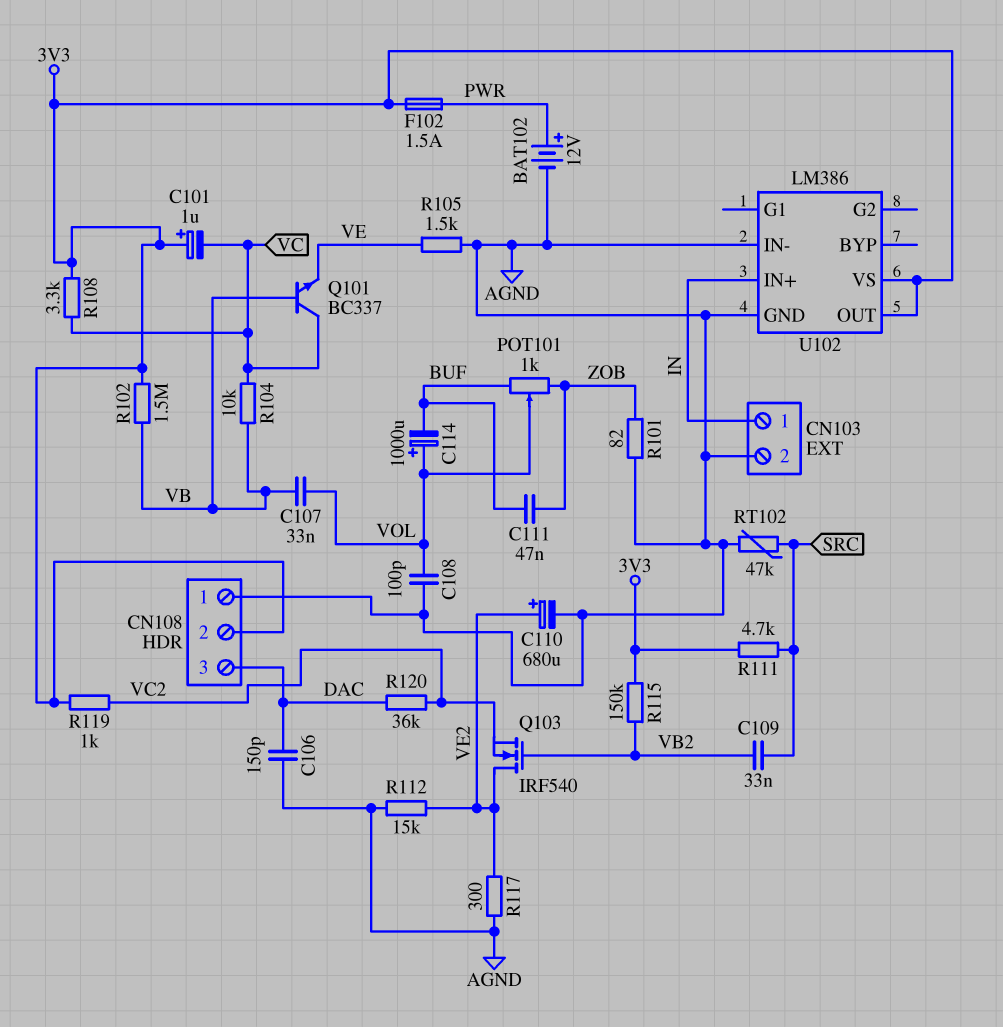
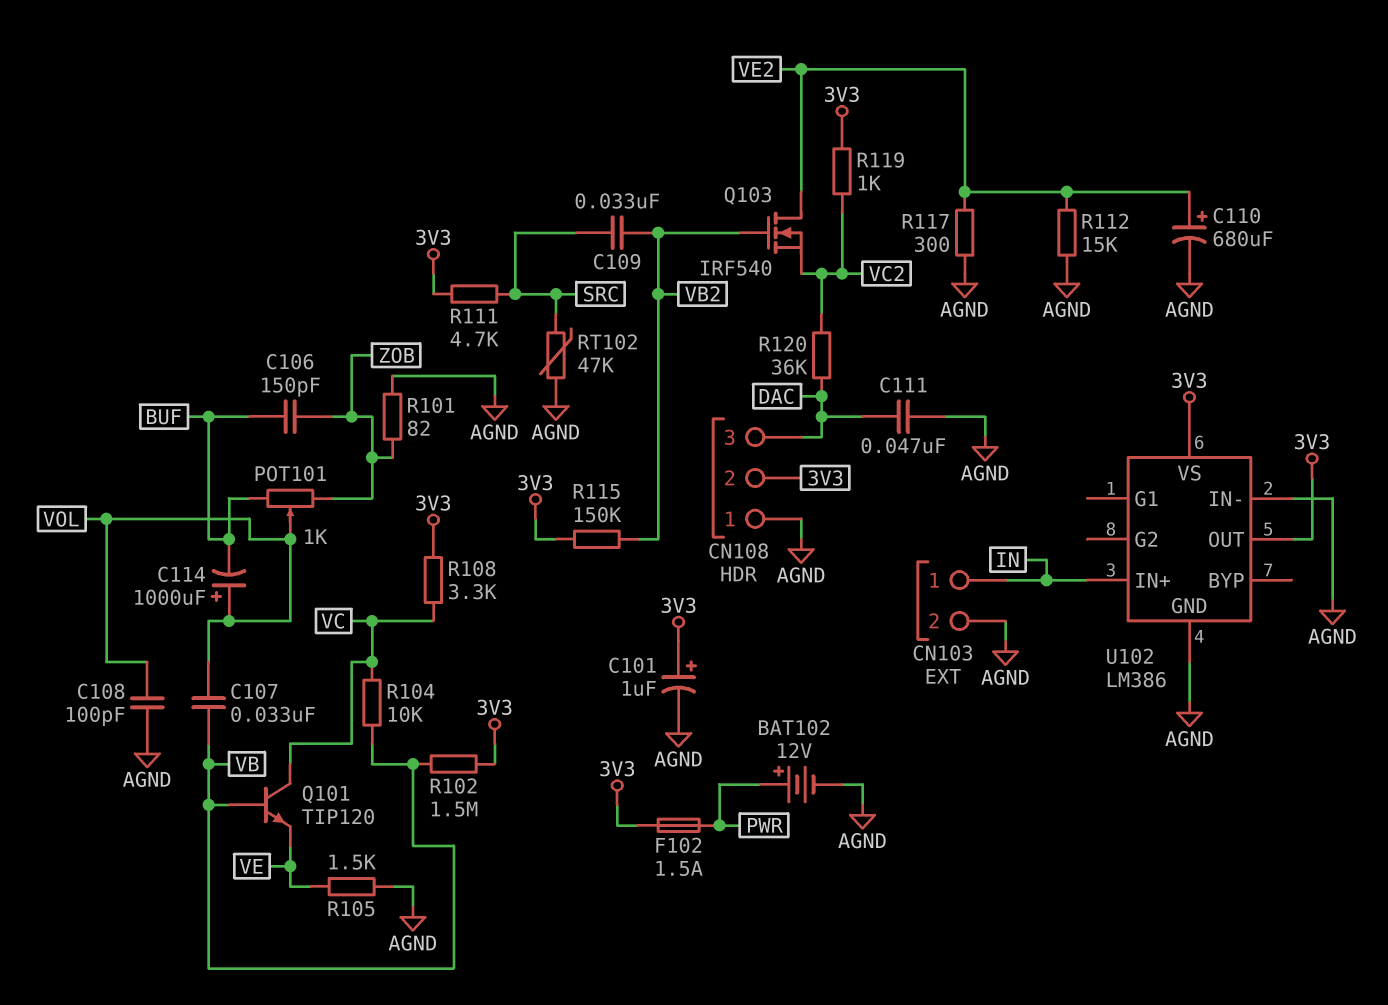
C101: 1uF (plus 3V3, minus VC) -> 1uF (plus 3V3, minus AGND)
C106: 150pF (AGND, DAC) -> 150pF (BUF, ZOB)
C111: 47nF (BUF, ZOB) -> 47nF (AGND, DAC)
Q101: NPN BC337 (B VB, C VC, E VE) -> NPN TIP120 (B VB, C VC, E VE)

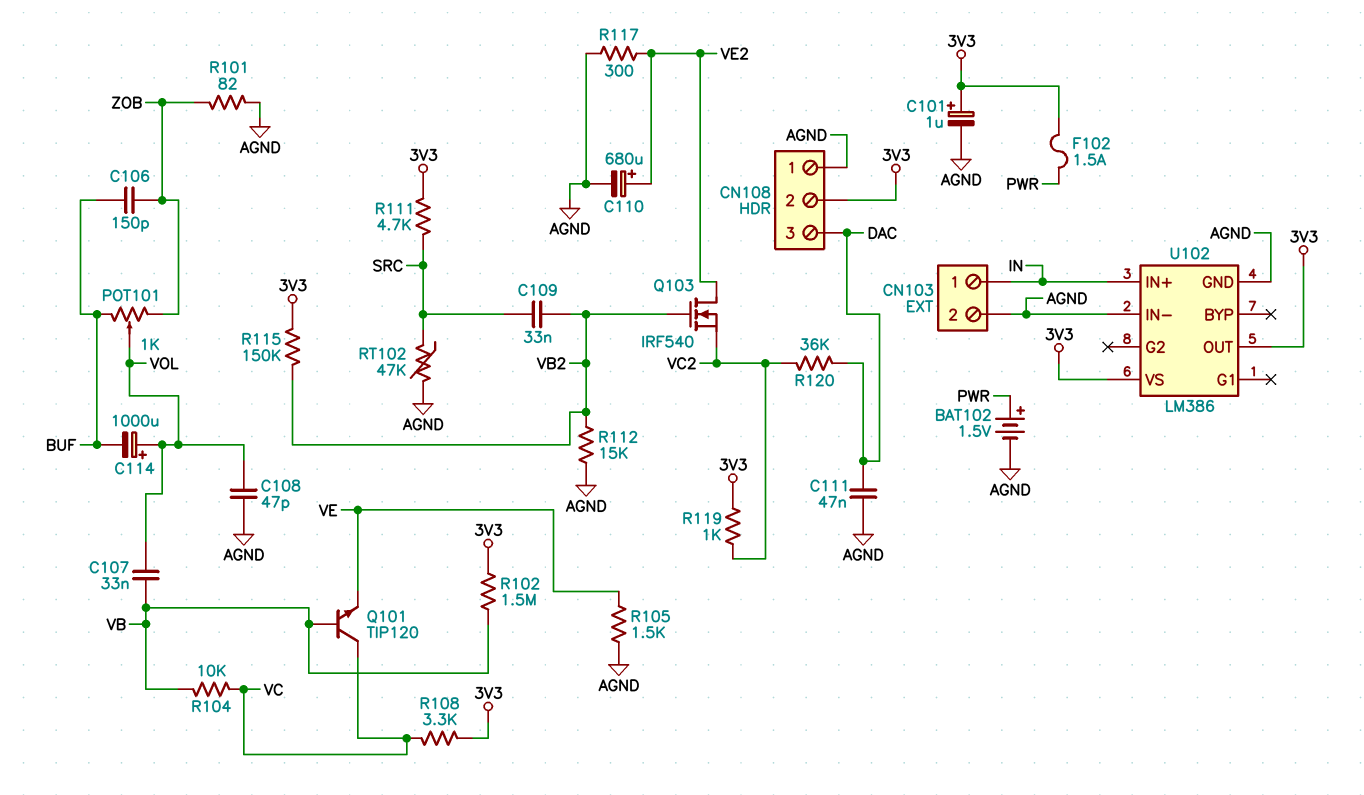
BAT102: 12V (plus PWR, minus AGND) -> 1.5V (plus PWR, minus AGND)
C108: 100pF (AGND, VOL) -> 47pF (AGND, VOL)
R112: 15k (AGND, VE2) -> 15k (AGND, VB2)

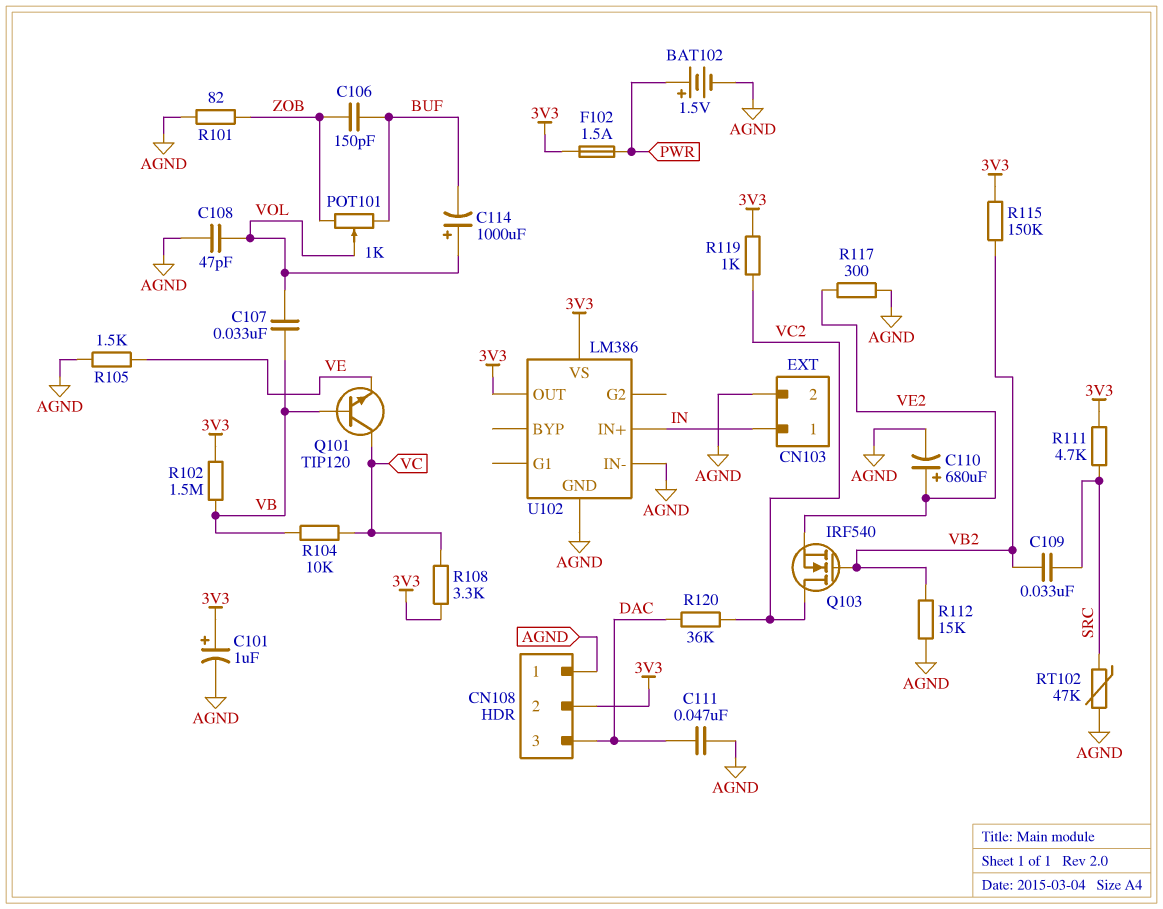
Q103: NMOS IRF540 (G VB2, D VE2, S VC2) -> NMOS IRF540 (G VB2, D VC2, S VE2)

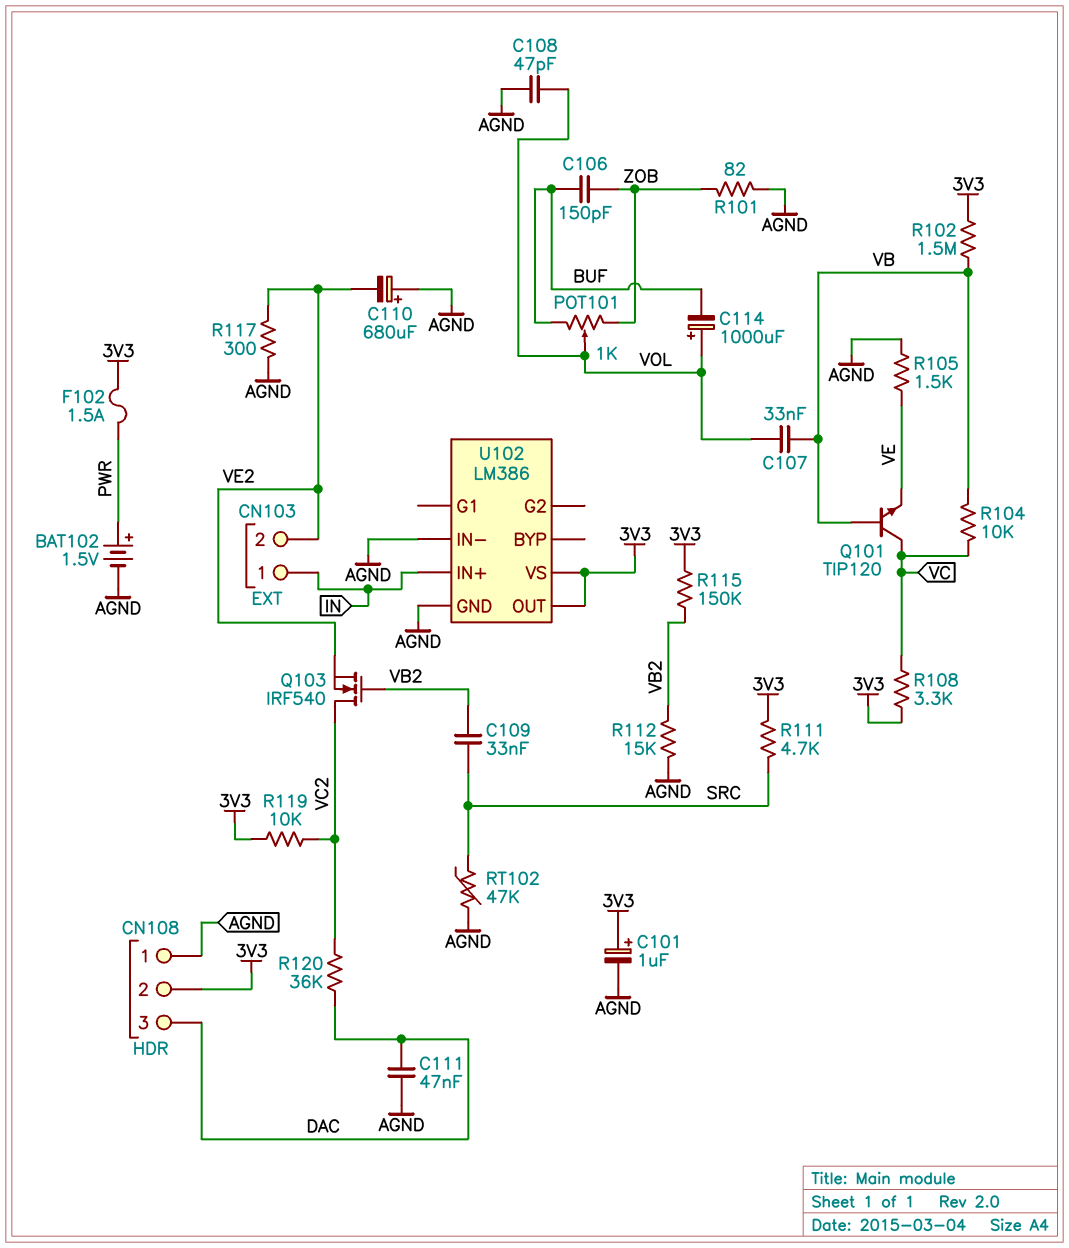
C110: 680uF (plus VE2, minus AGND) -> 680uF (plus AGND, minus VE2)
CN103 pin 2: AGND -> VE2
R119: 1k (3V3, VC2) -> 10k (3V3, VC2)

